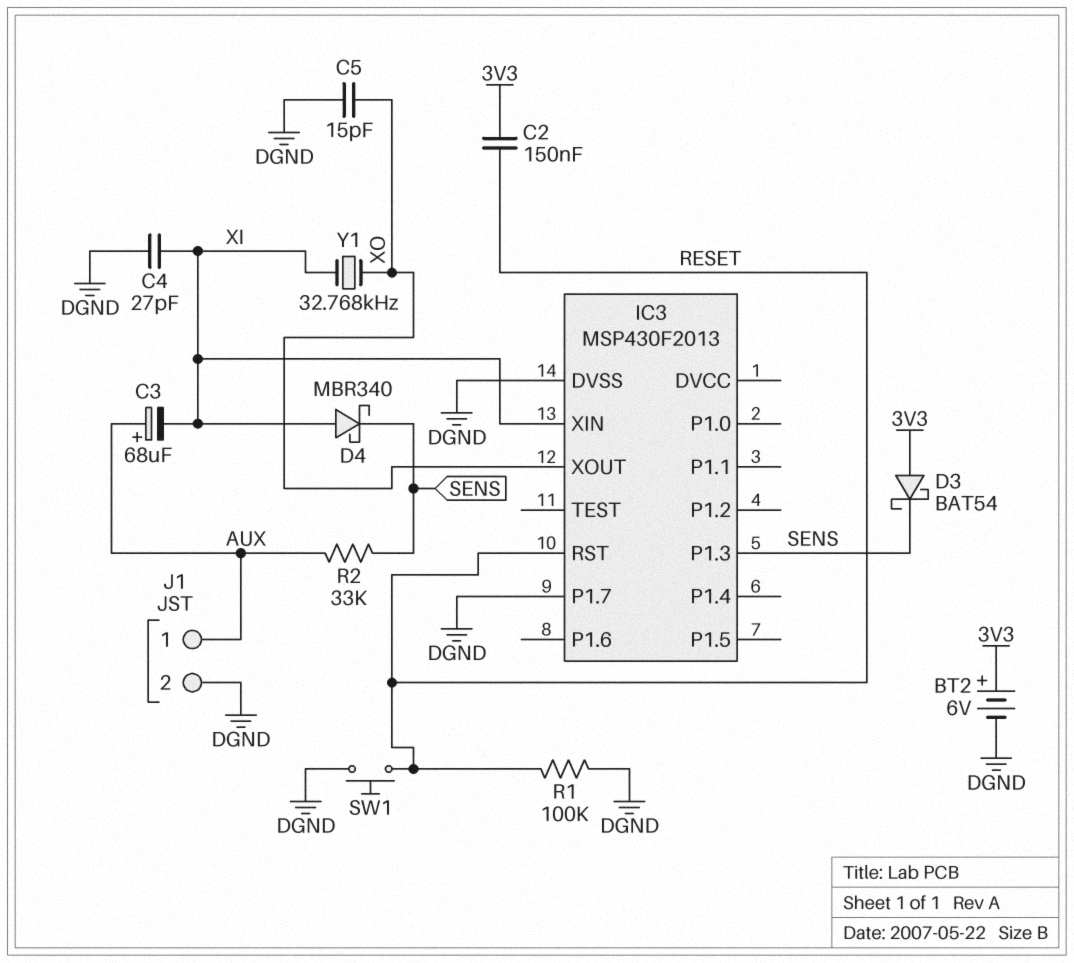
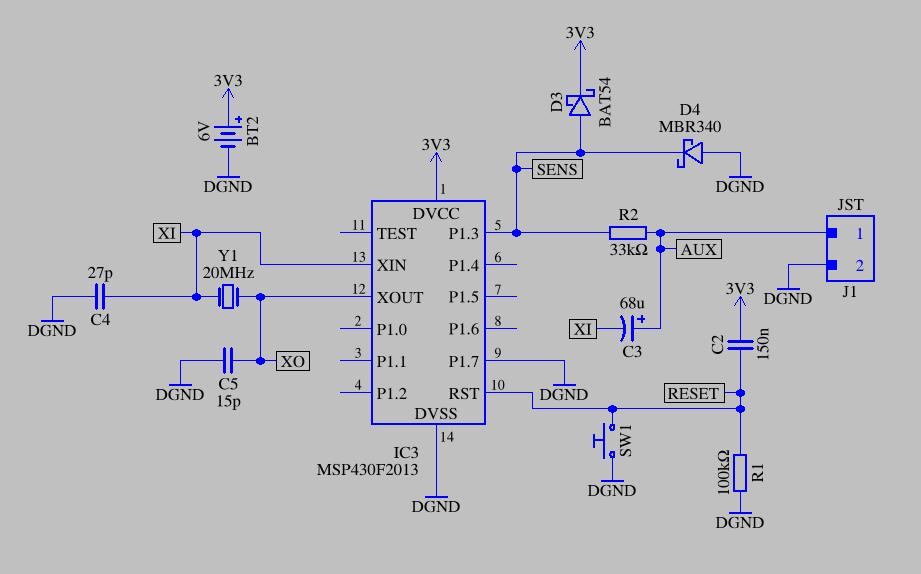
D3: schottky BAT54 (A 3V3, K SENS) -> schottky BAT54 (A SENS, K 3V3)
D4: schottky MBR340 (A XI, K SENS) -> schottky MBR340 (A DGND, K SENS)
IC3 pin DVCC: none -> 3V3
Y1: 32.768kHz (XI, XO) -> 20MHz (XI, XO)

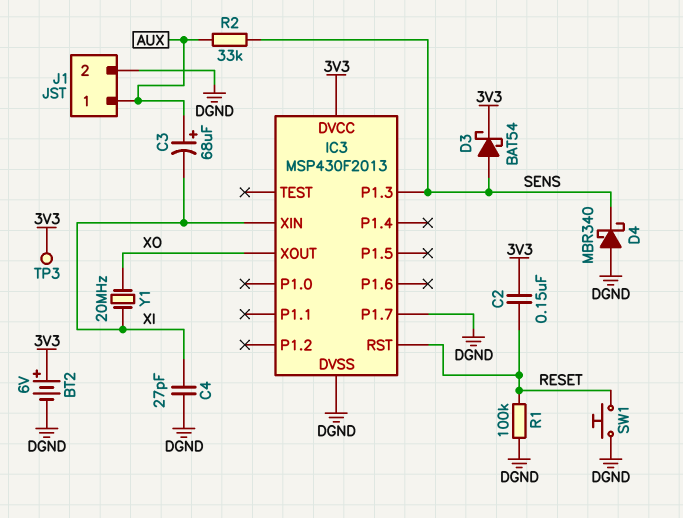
C5: 15pF (DGND, XO) -> none
TP3: none -> test point (3V3)

